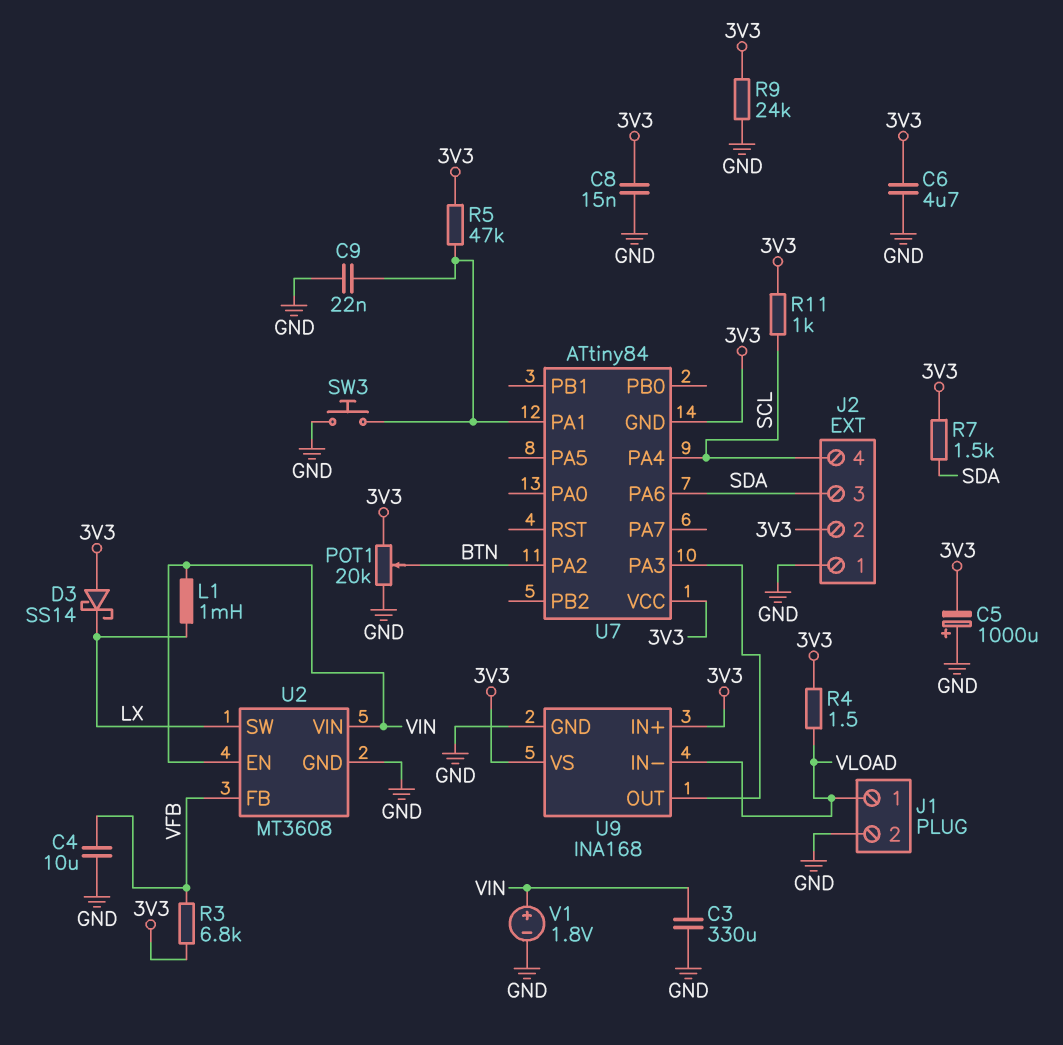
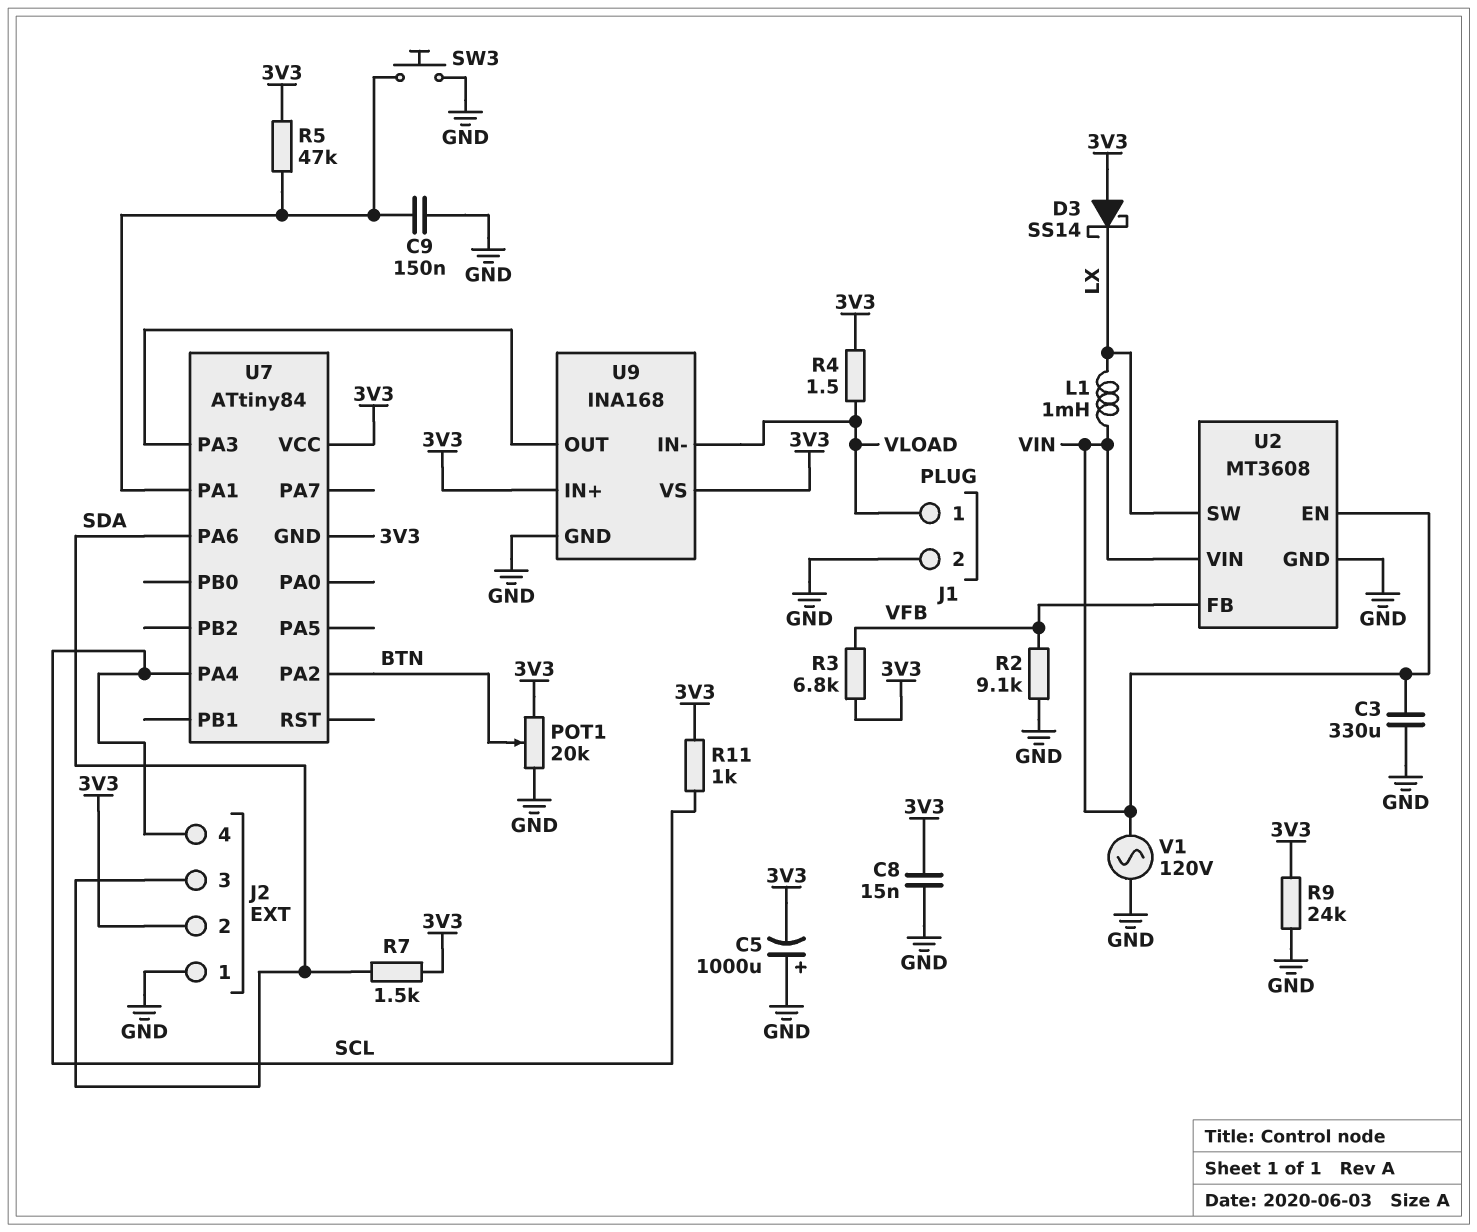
C4: 10uF (GND, VFB) -> none
C6: 4.7uF (3V3, GND) -> none
C9: 22nF (GND, U7/PA1) -> 150nF (GND, U7/PA1)
R2: none -> 9.1k (GND, VFB)
V1: 1.8V (plus VIN, minus GND) -> AC 120V (GND, VIN)

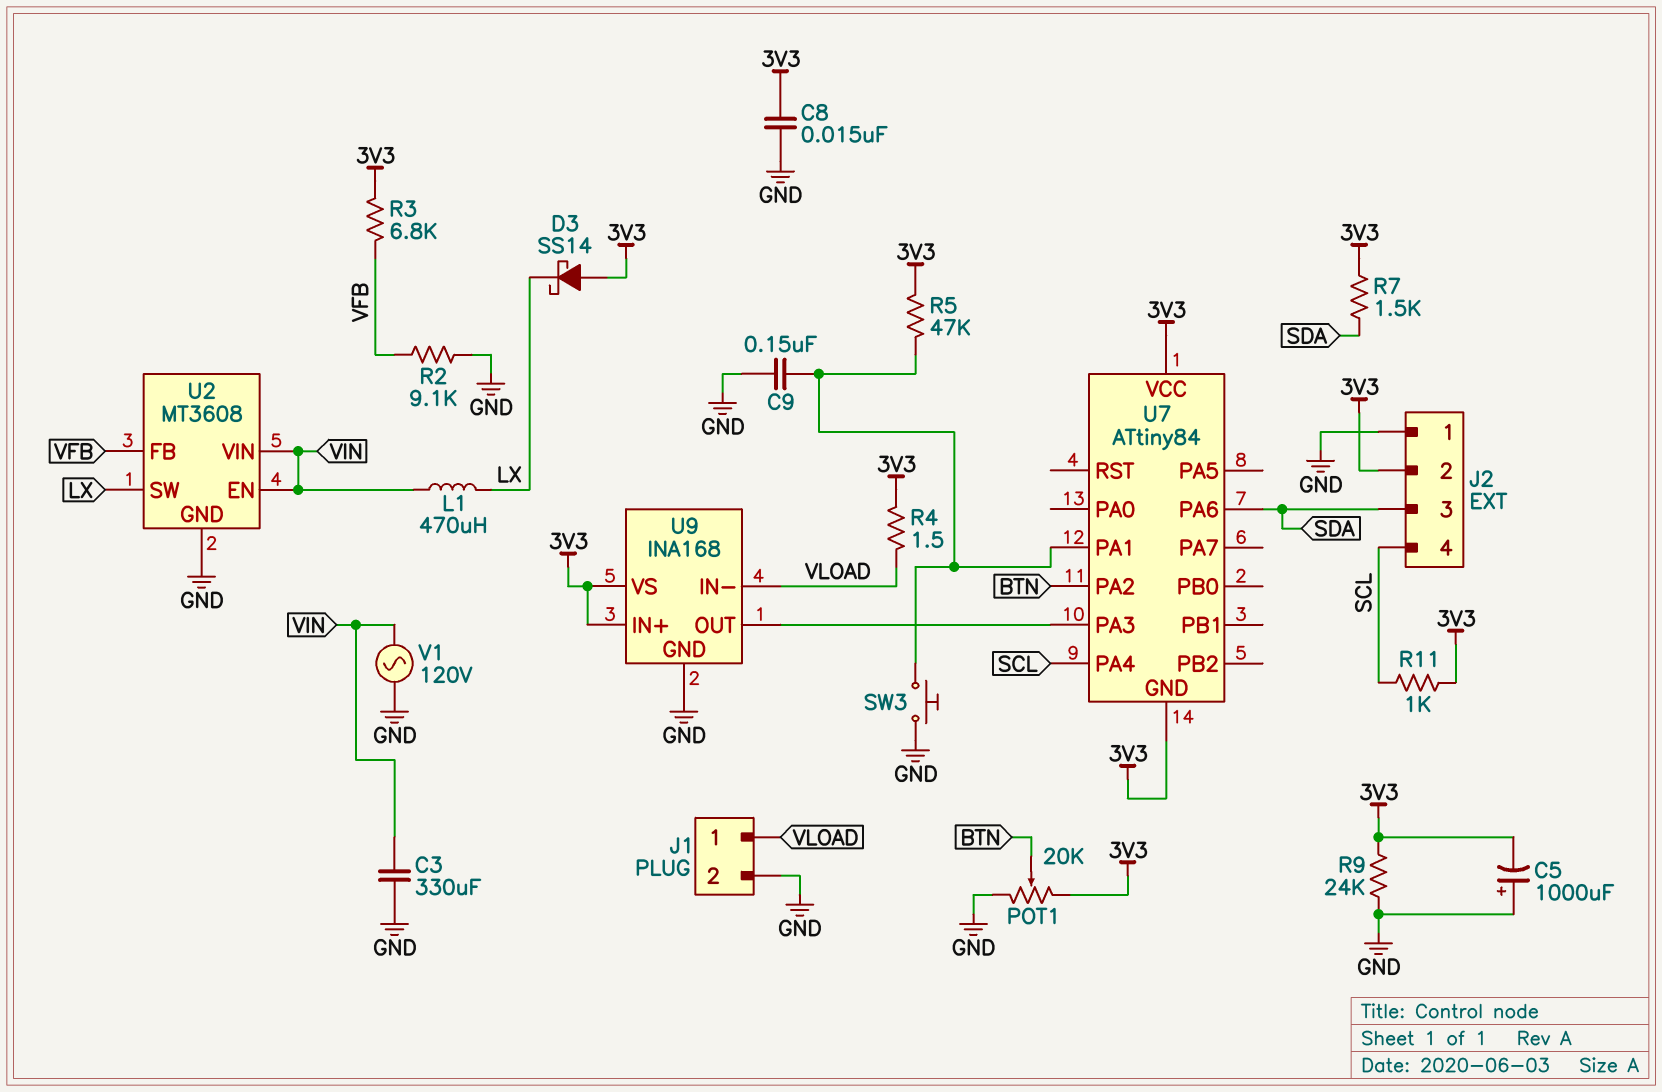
L1: 1mH (LX, VIN) -> 470uH (LX, VIN)

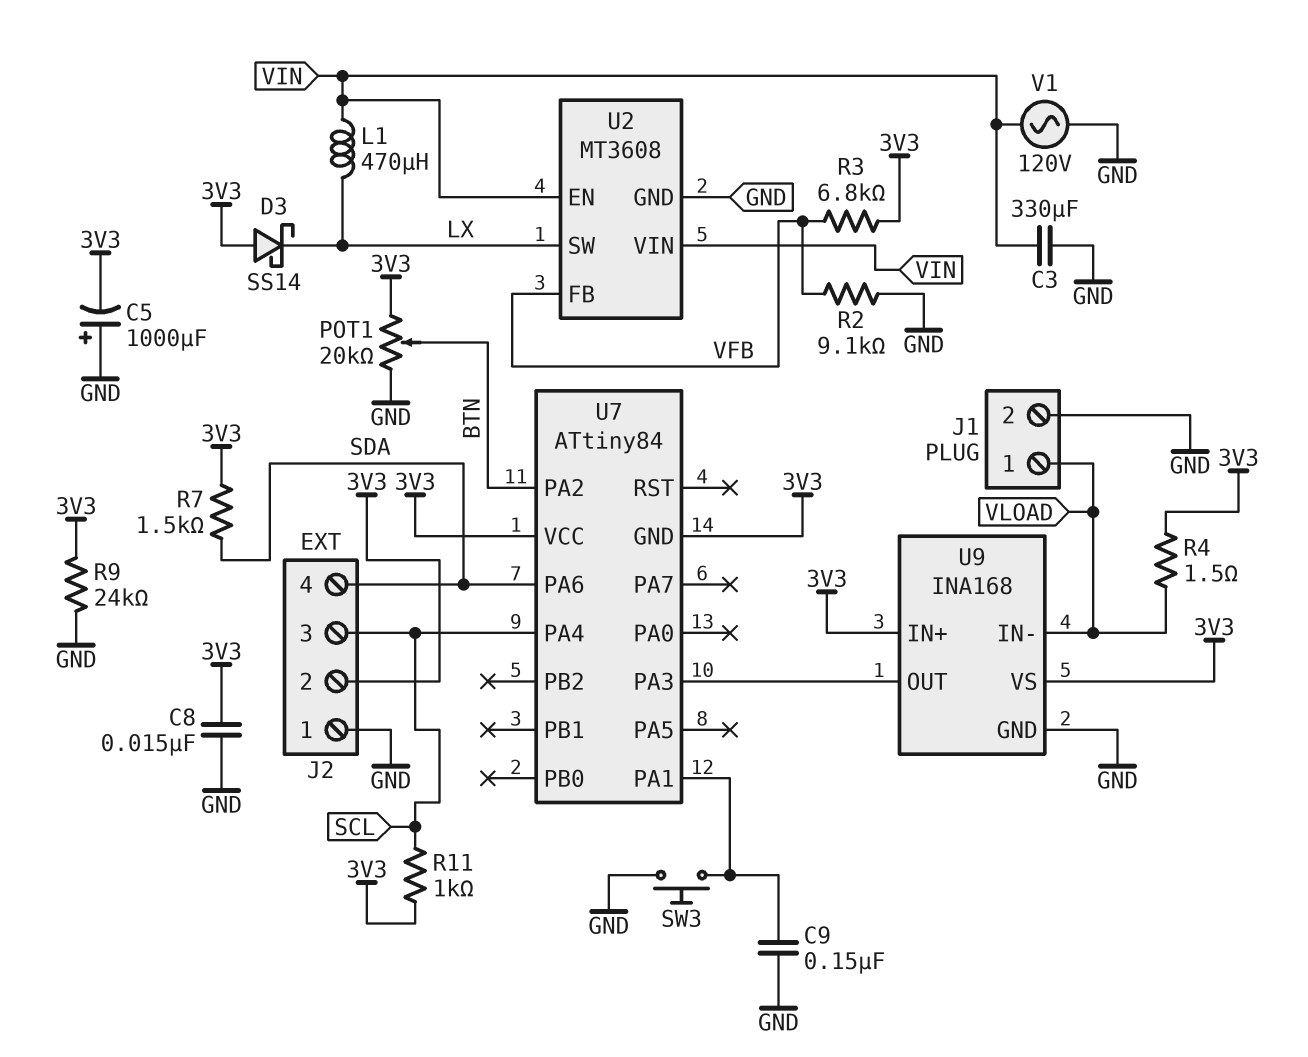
J2 pin 3: SDA -> SCL
J2 pin 4: SCL -> SDA
R5: 47k (3V3, U7/PA1) -> none

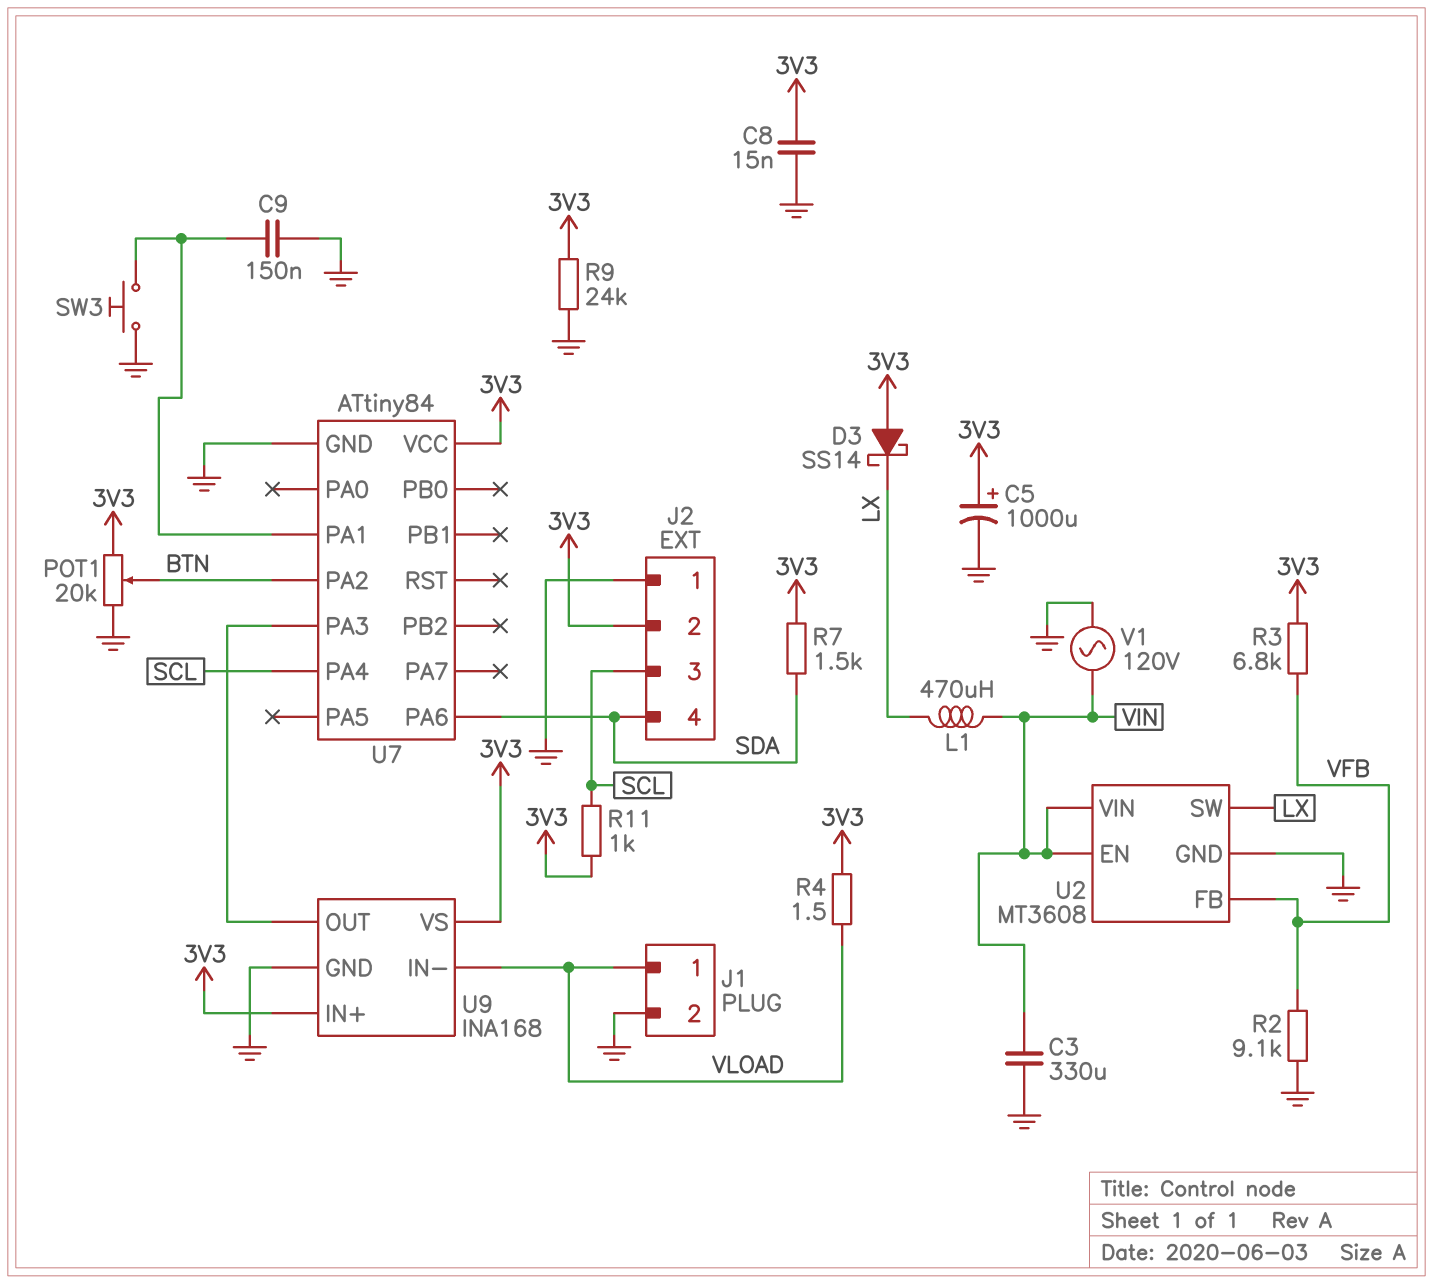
C5: 1000uF (plus GND, minus 3V3) -> 1000uF (plus 3V3, minus GND)
U7 pin GND: 3V3 -> GND

